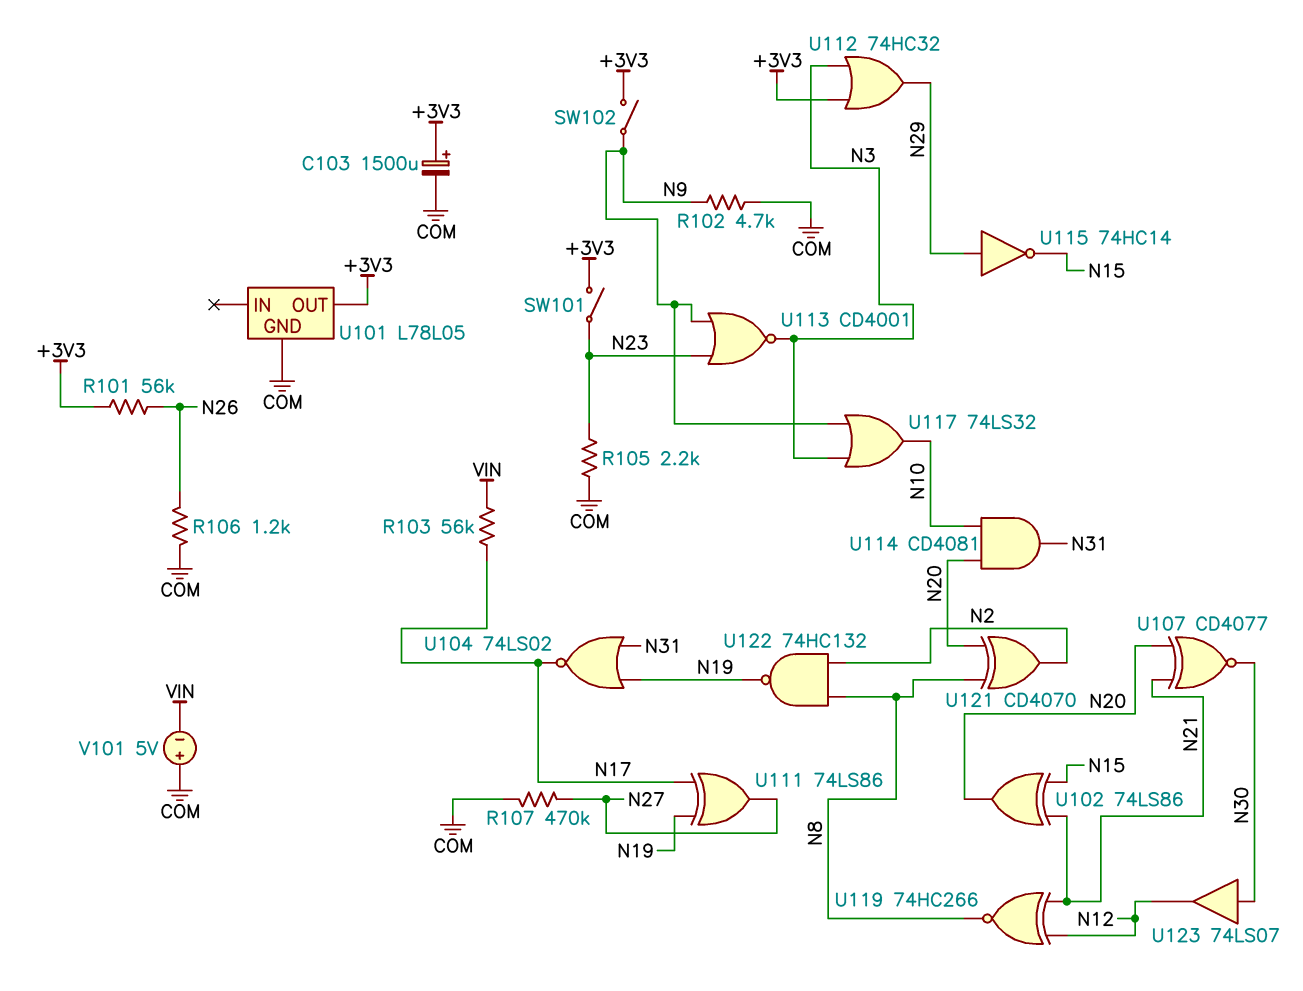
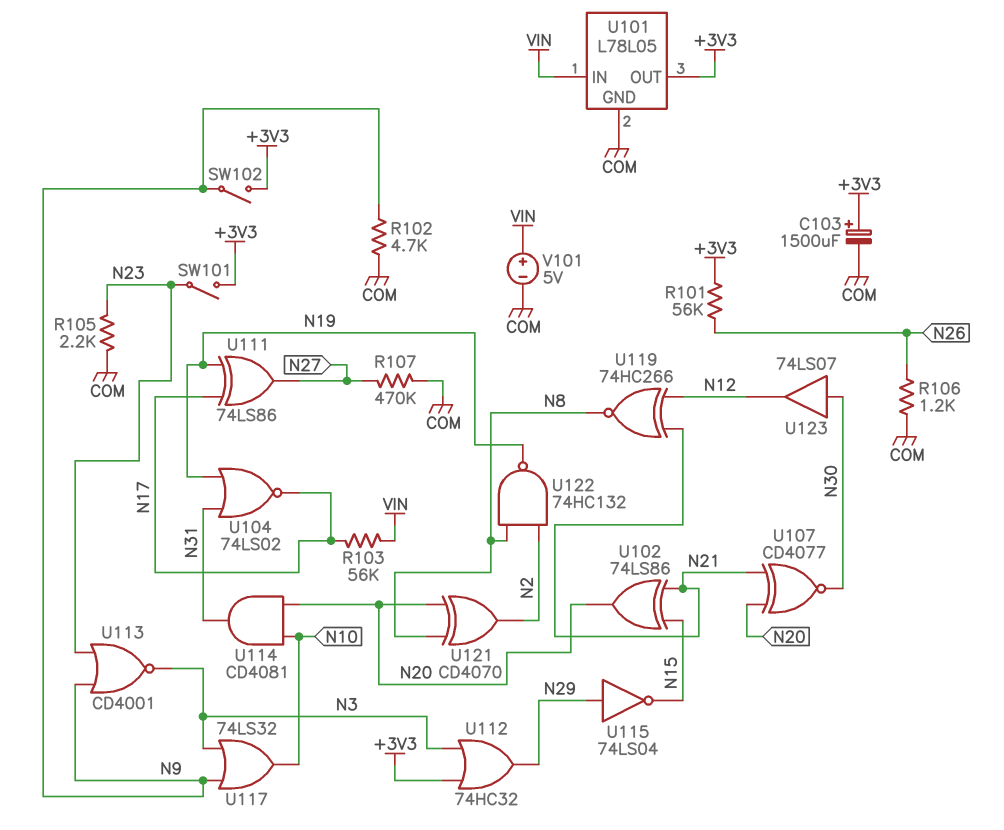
U101 pin IN: none -> VIN
U115: NOT 74HC14 (in N29, out N15) -> NOT 74LS04 (in N29, out N15)
V101: 5V (plus COM, minus VIN) -> 5V (plus VIN, minus COM)

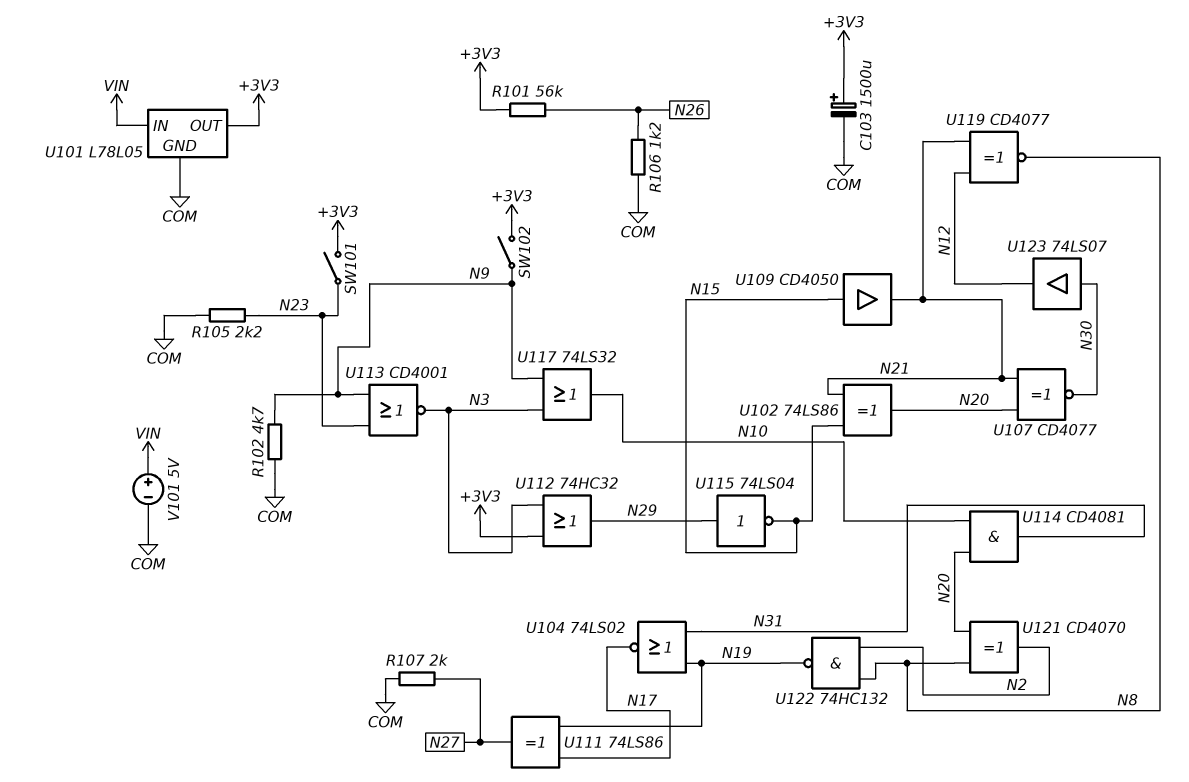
R103: 56k (N17, VIN) -> none
R107: 470k (COM, N27) -> 2k (COM, N27)
U109: none -> buffer CD4050 (in N15, out N21)
U119: XNOR 74HC266 (in N12, in N21, out N8) -> XNOR CD4077 (in N12, in N21, out N8)

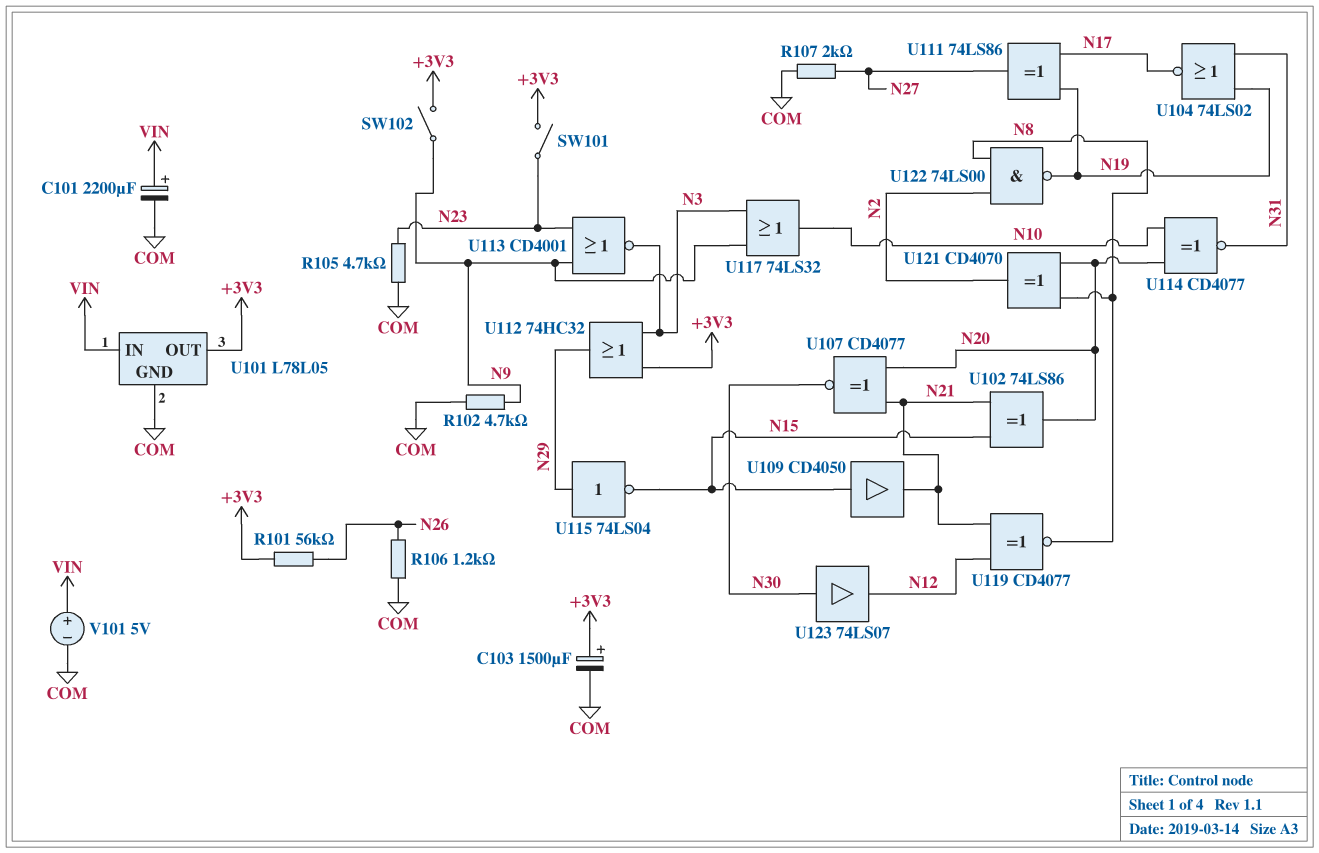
C101: none -> 2200uF (plus VIN, minus COM)
R105: 2.2k (COM, N23) -> 4.7k (COM, N23)
U114: AND CD4081 (in N10, in N20, out N31) -> XNOR CD4077 (in N10, in N20, out N31)
U122: NAND 74HC132 (in N2, in N8, out N19) -> NAND 74LS00 (in N2, in N8, out N19)

